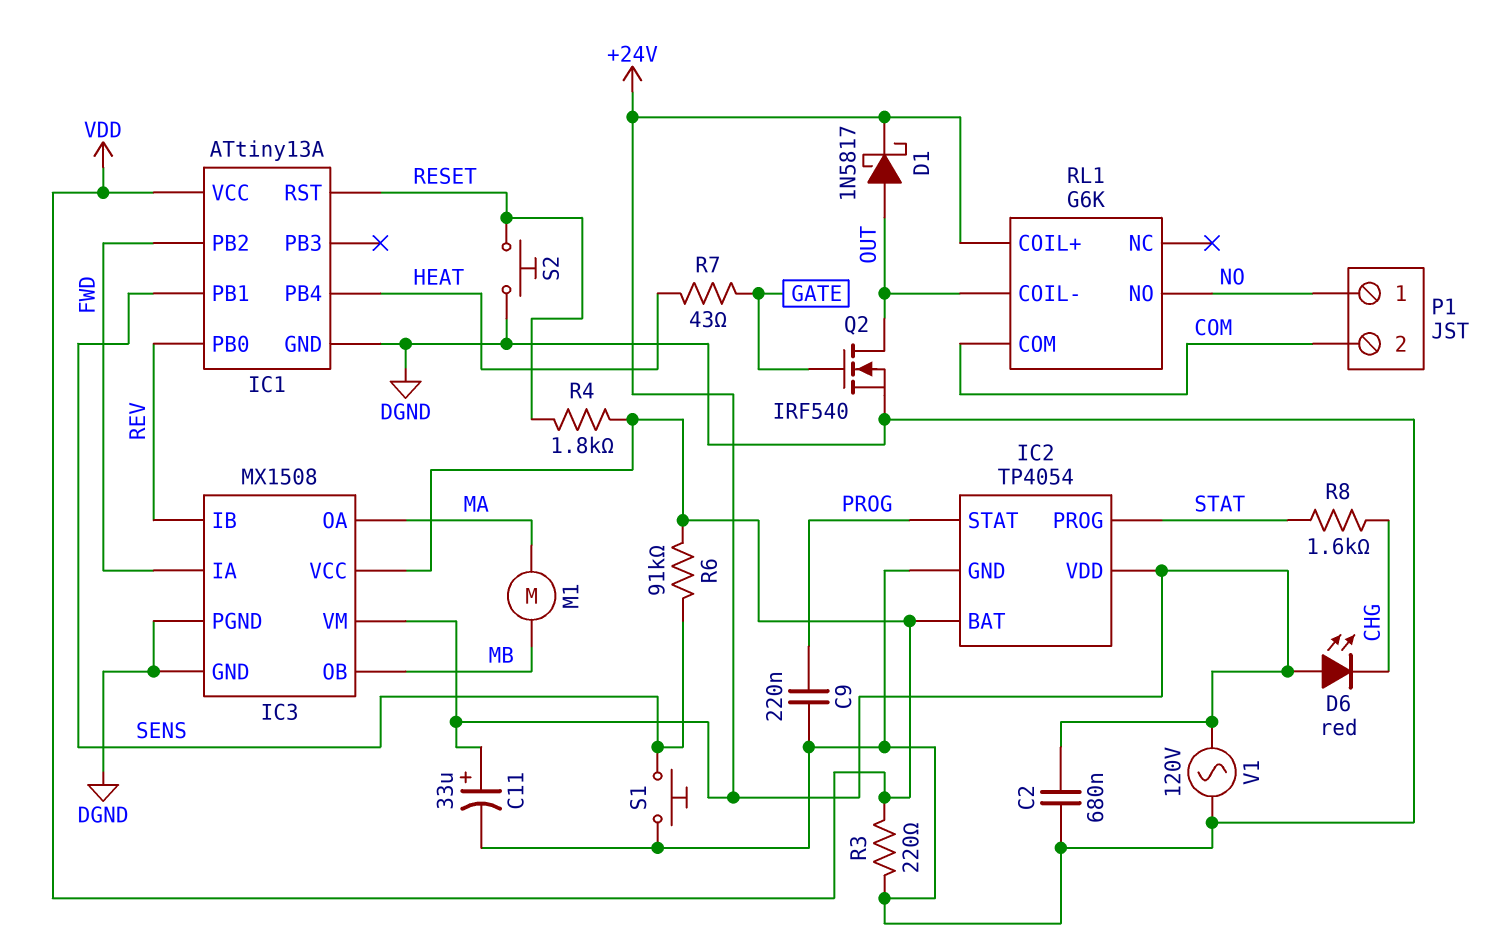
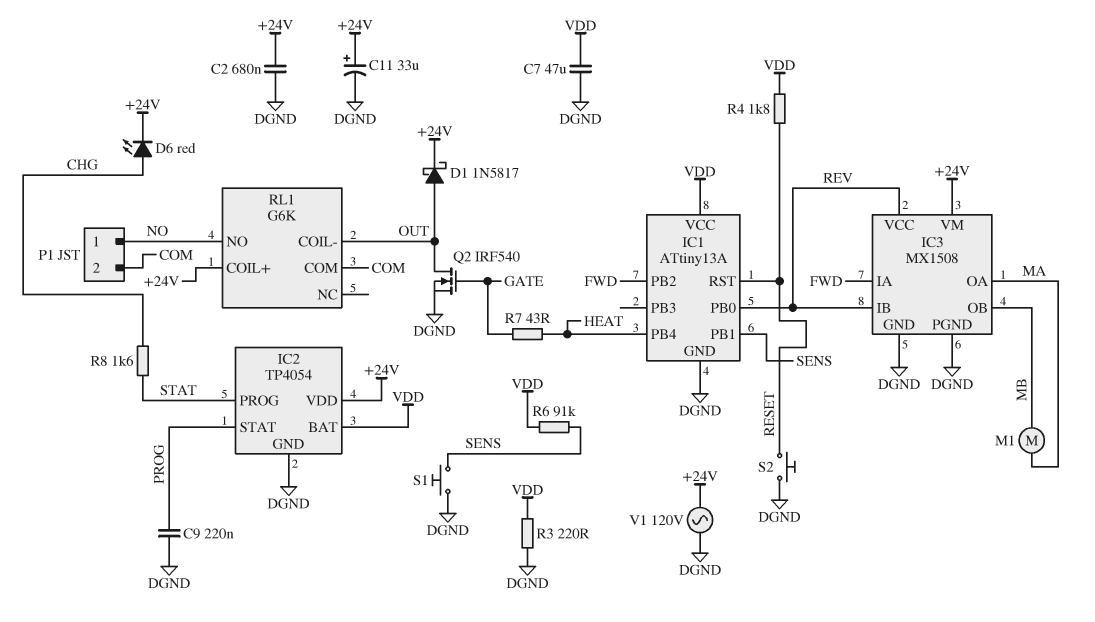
C7: none -> 47uF (DGND, VDD)
D6: LED red (A +24V, K CHG) -> LED red (A CHG, K +24V)
IC3 pin VCC: VDD -> REV

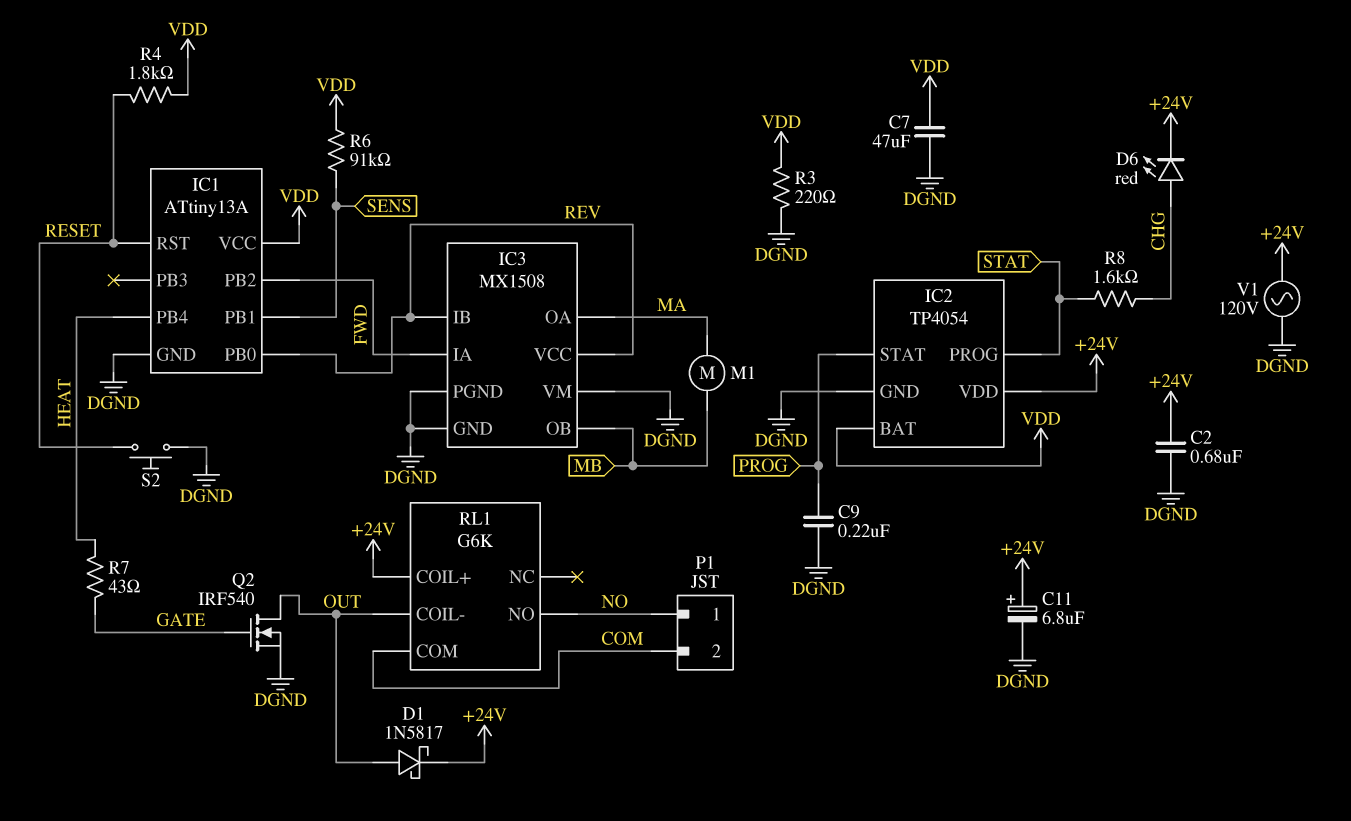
C11: 33uF (plus +24V, minus DGND) -> 6.8uF (plus +24V, minus DGND)
IC3 pin VM: +24V -> DGND
S1: button (DGND, SENS) -> none

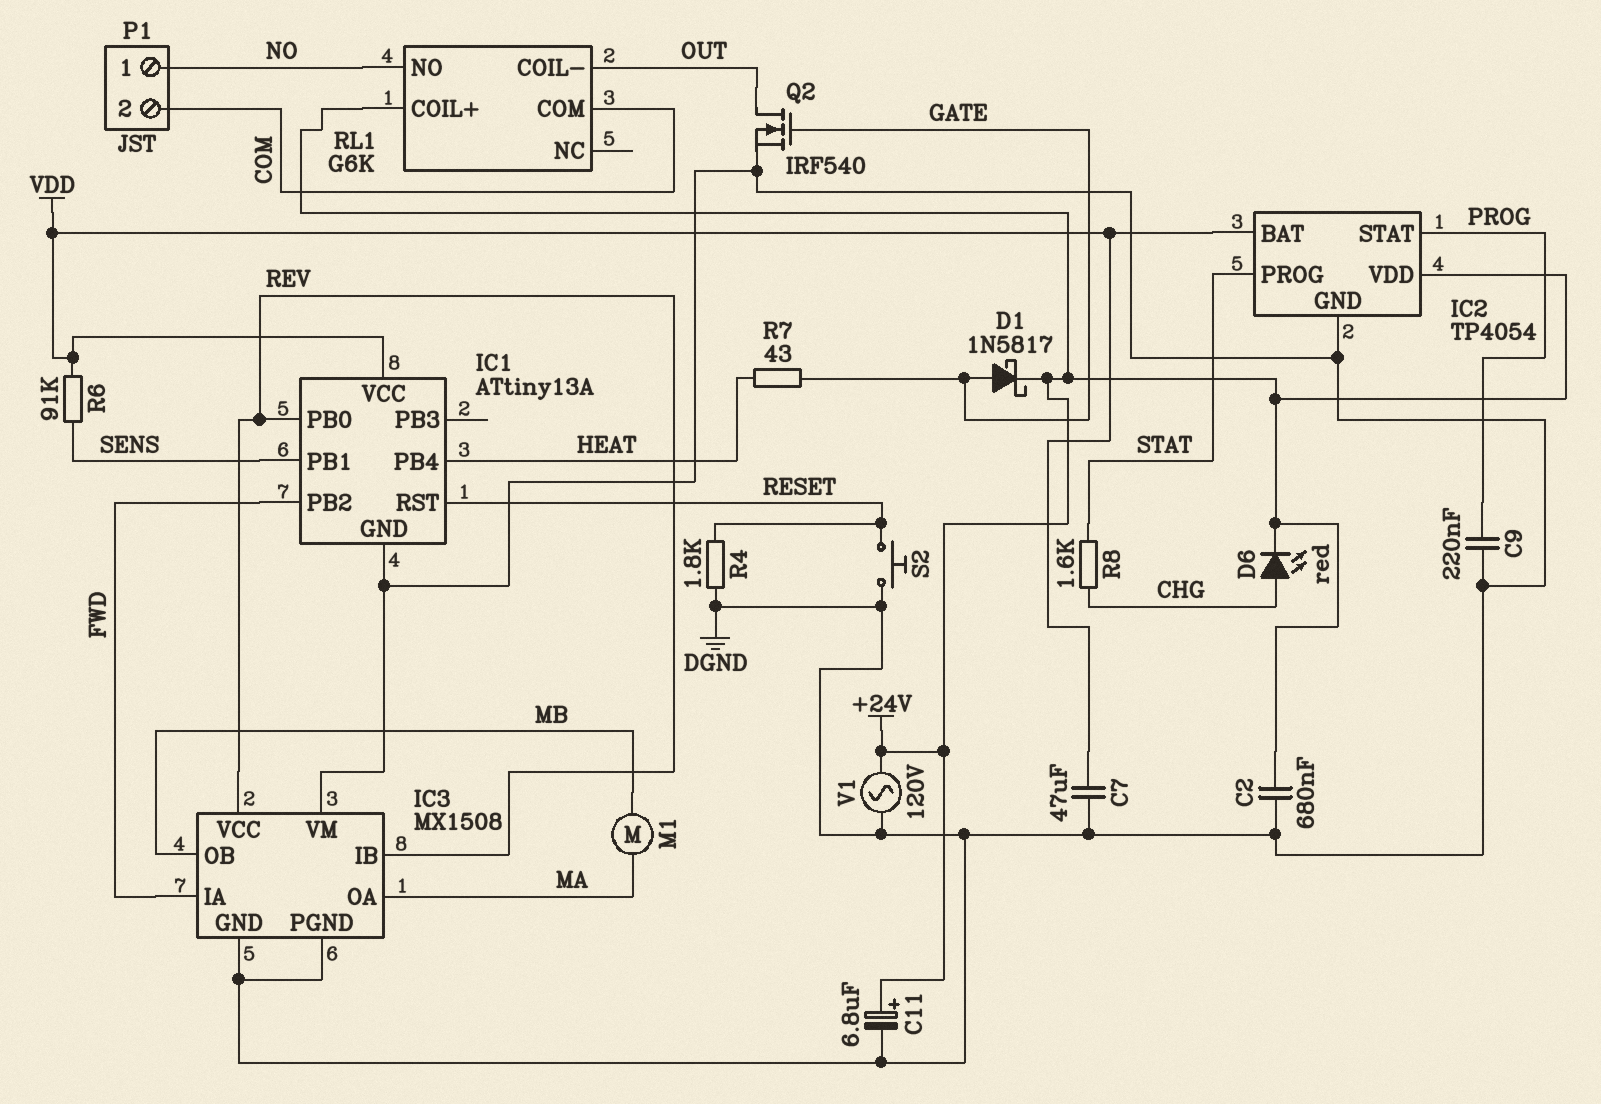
D1: schottky 1N5817 (A OUT, K +24V) -> schottky 1N5817 (A GATE, K +24V)
R3: 220 (DGND, VDD) -> none
R4: 1.8k (RESET, VDD) -> 1.8k (DGND, RESET)

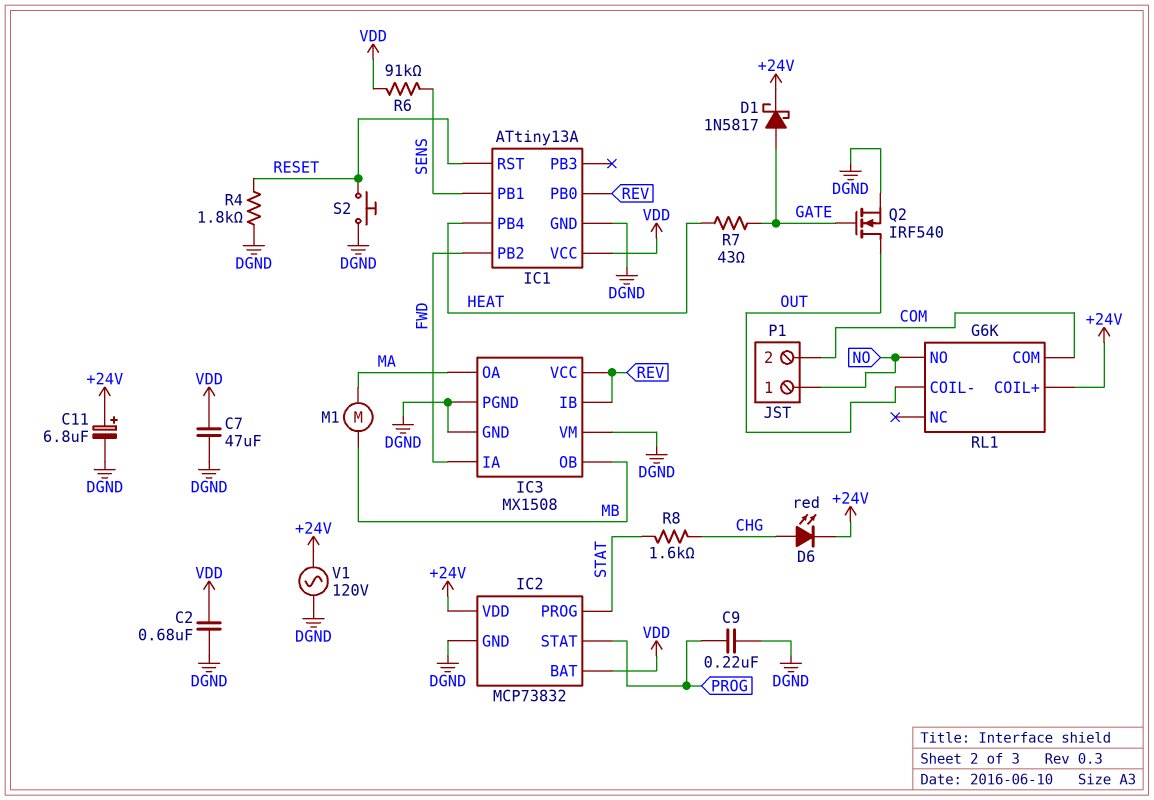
C2: 680nF (+24V, DGND) -> 680nF (DGND, VDD)
IC2: TP4054 -> MCP73832

